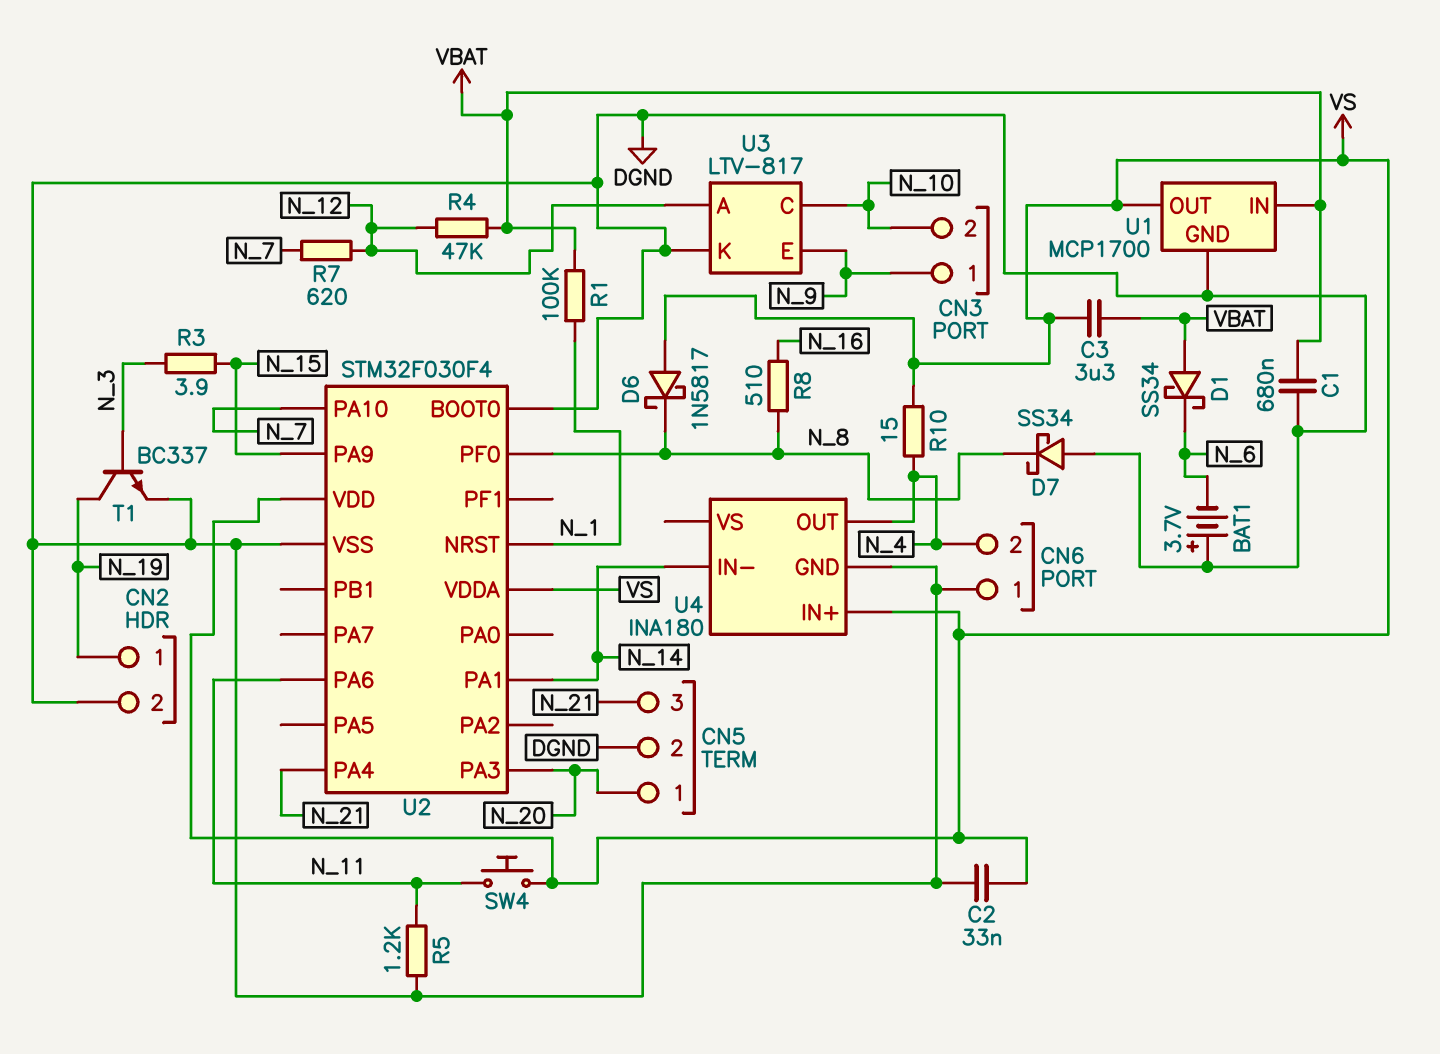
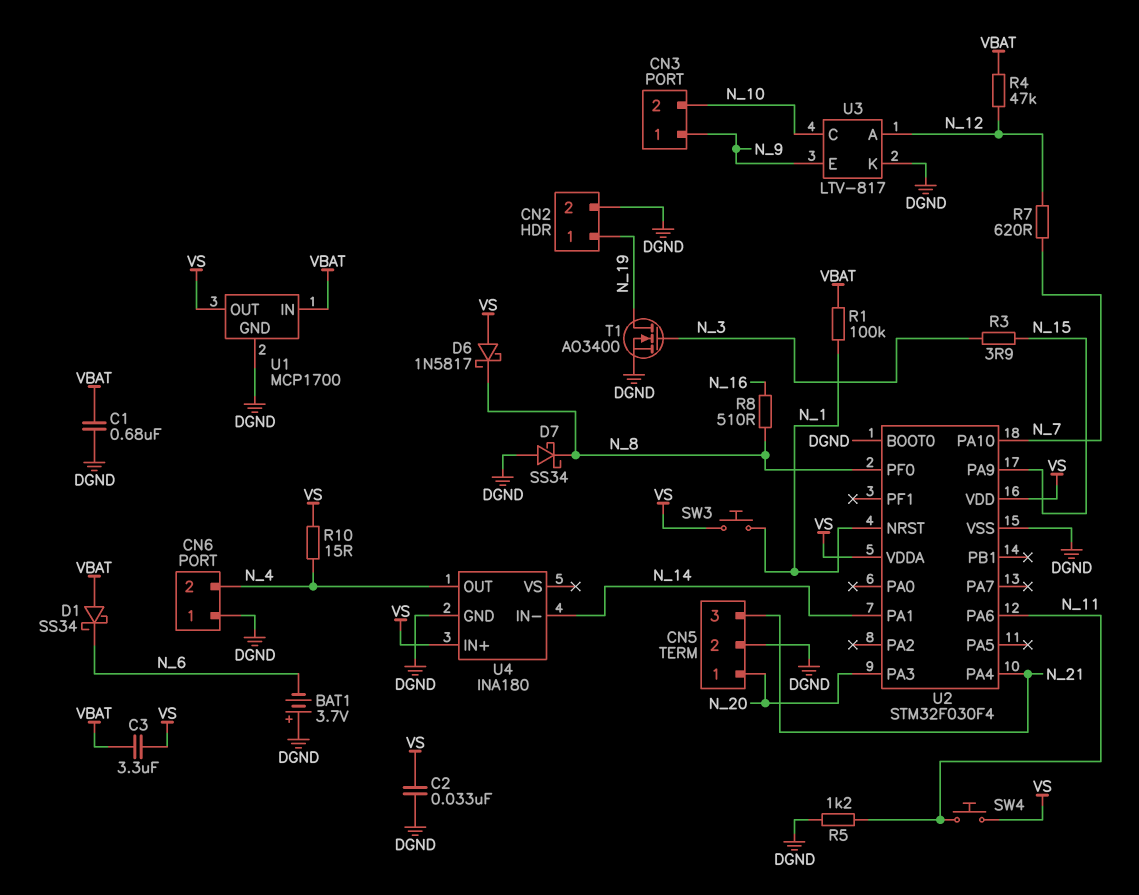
SW3: none -> button (N_1, VS)
T1: NPN BC337 (B N_3, C N_19, E DGND) -> NMOS AO3400 (G N_3, D N_19, S DGND)

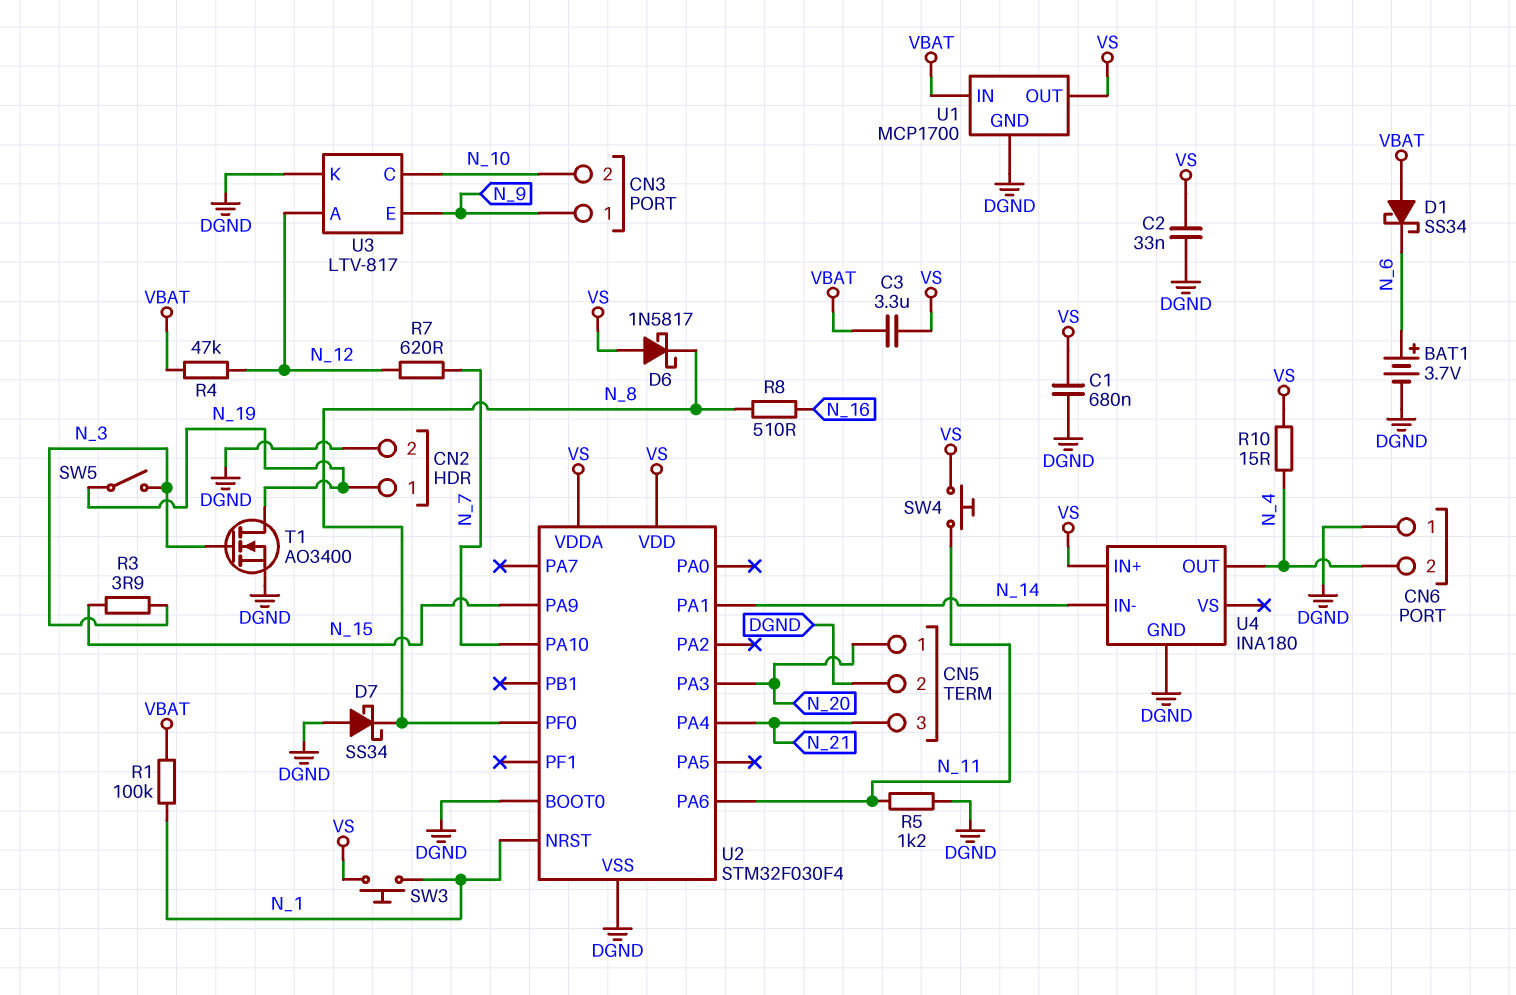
BAT1: 3.7V (plus DGND, minus N_6) -> 3.7V (plus N_6, minus DGND)
C1: 680nF (DGND, VBAT) -> 680nF (DGND, VS)
SW5: none -> switch (N_3, N_19)

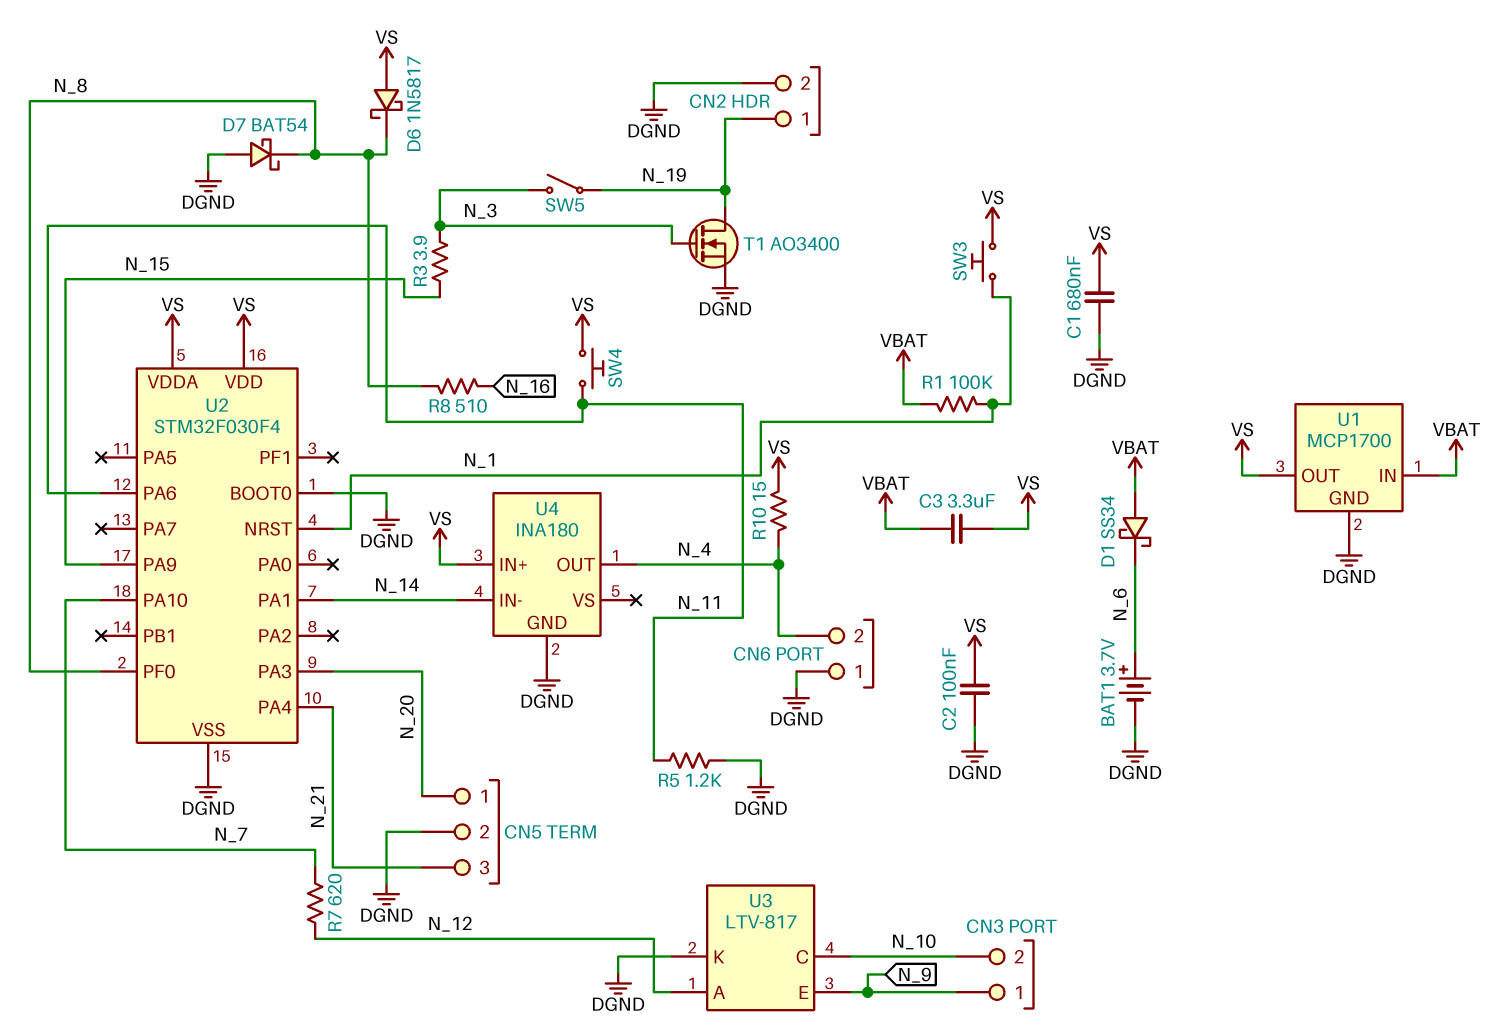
C2: 33nF (DGND, VS) -> 100nF (DGND, VS)
D7: schottky SS34 (A DGND, K N_8) -> schottky BAT54 (A DGND, K N_8)
R4: 47k (N_12, VBAT) -> none

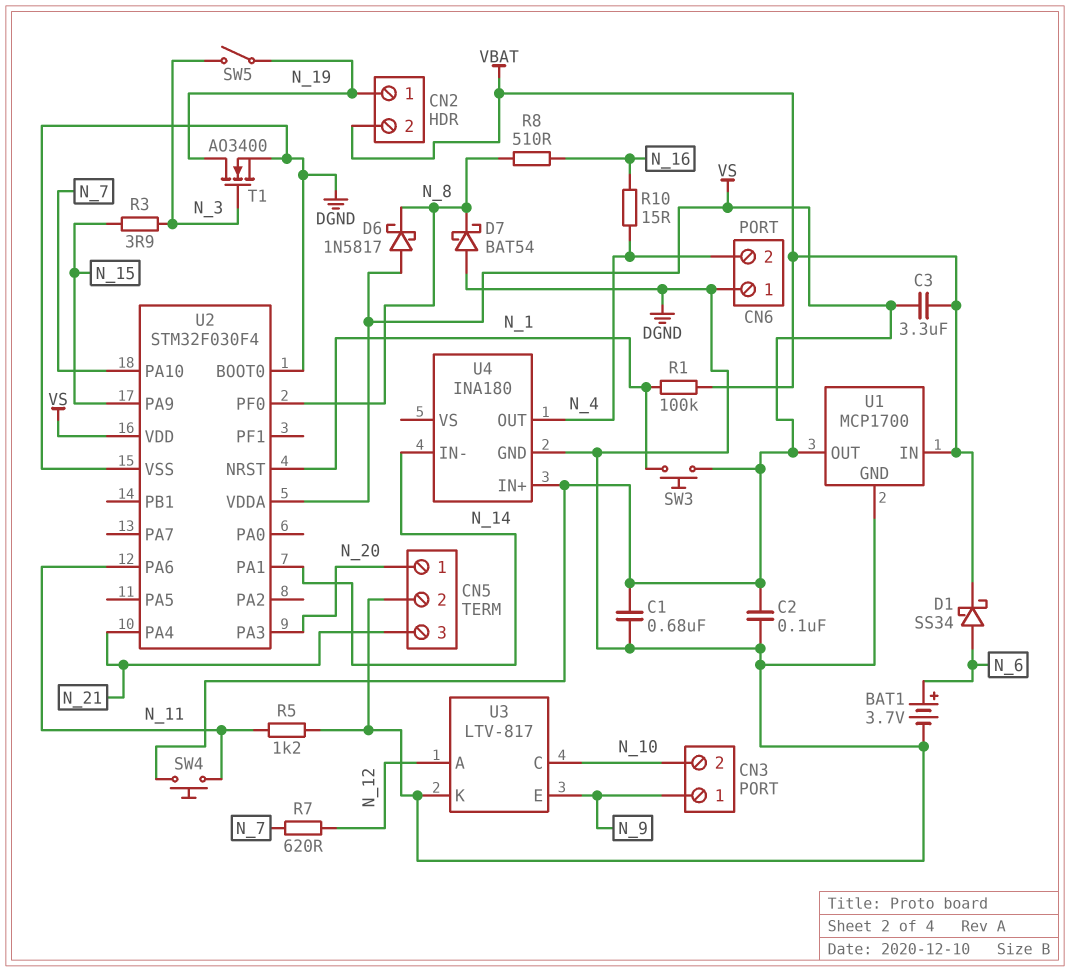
CN2 pin 2: DGND -> VBAT
D1: schottky SS34 (A VBAT, K N_6) -> schottky SS34 (A N_6, K VBAT)
R10: 15 (N_4, VS) -> 15 (N_4, N_16)

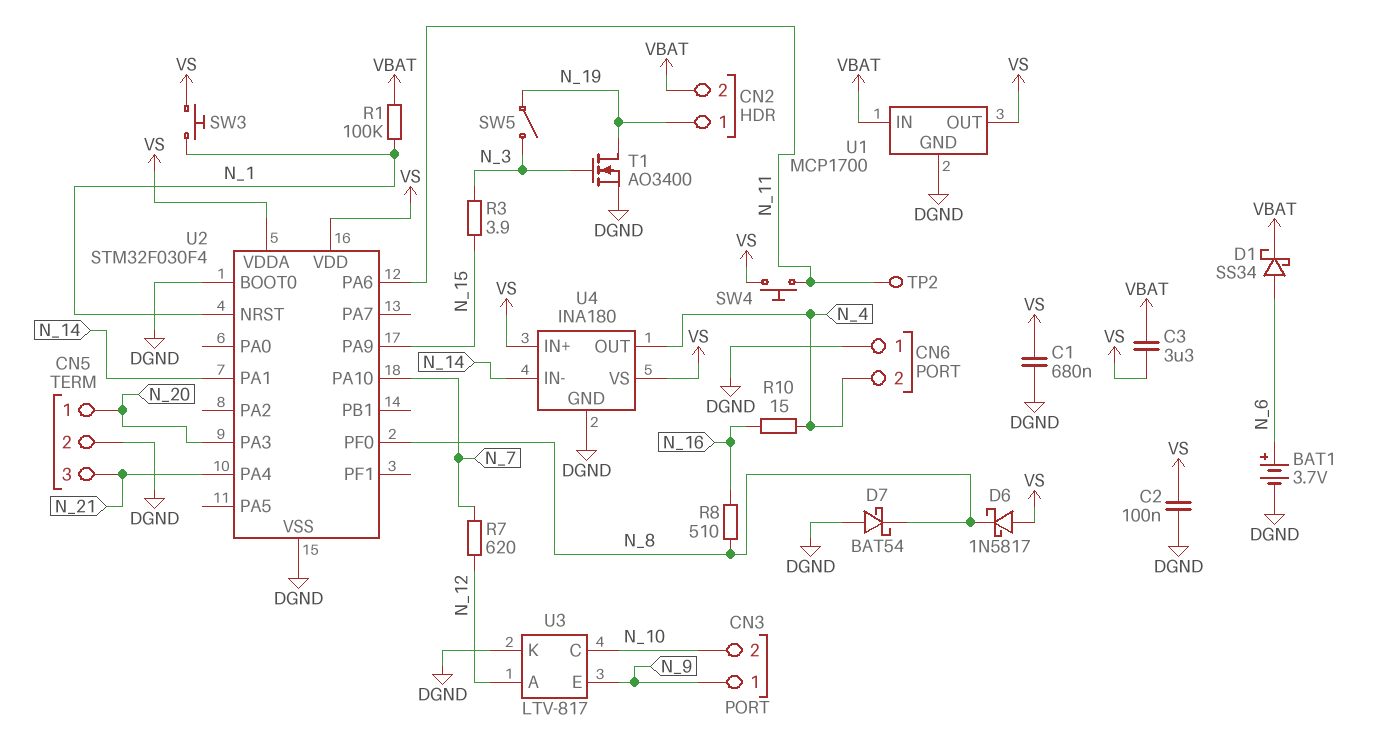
R5: 1.2k (DGND, N_11) -> none
TP2: none -> test point (N_11)
U4 pin VS: none -> VS

